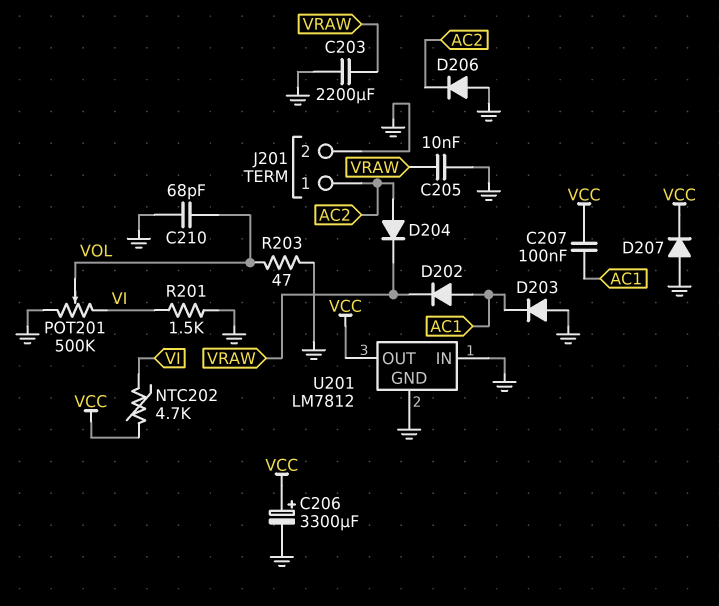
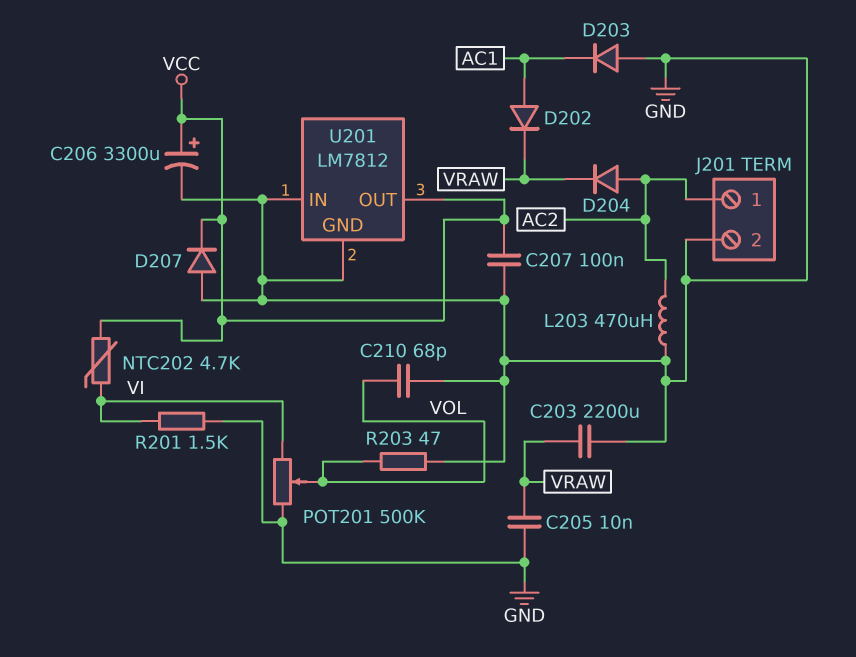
C207: 100nF (AC1, VCC) -> 100nF (GND, VCC)
D206: diode (A GND, K AC2) -> none
L203: none -> 470uH (AC2, GND)

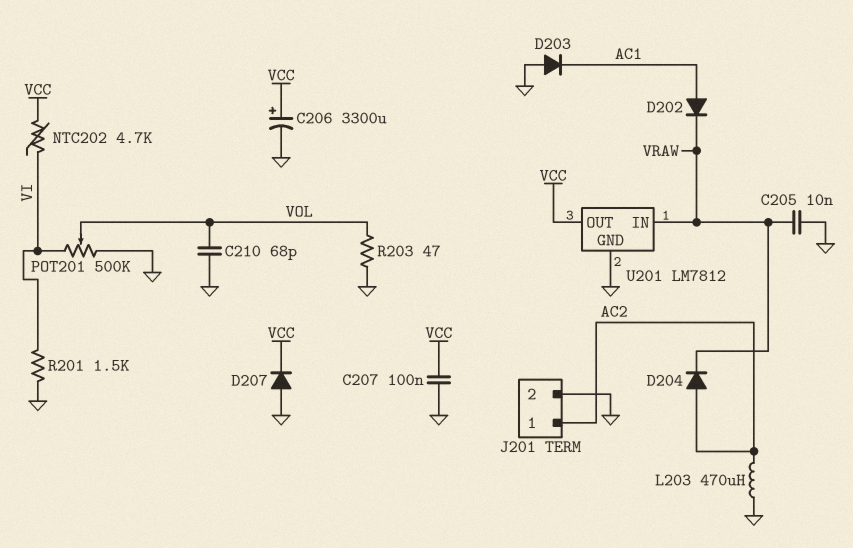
C203: 2200uF (GND, VRAW) -> none
U201 pin IN: GND -> VRAW

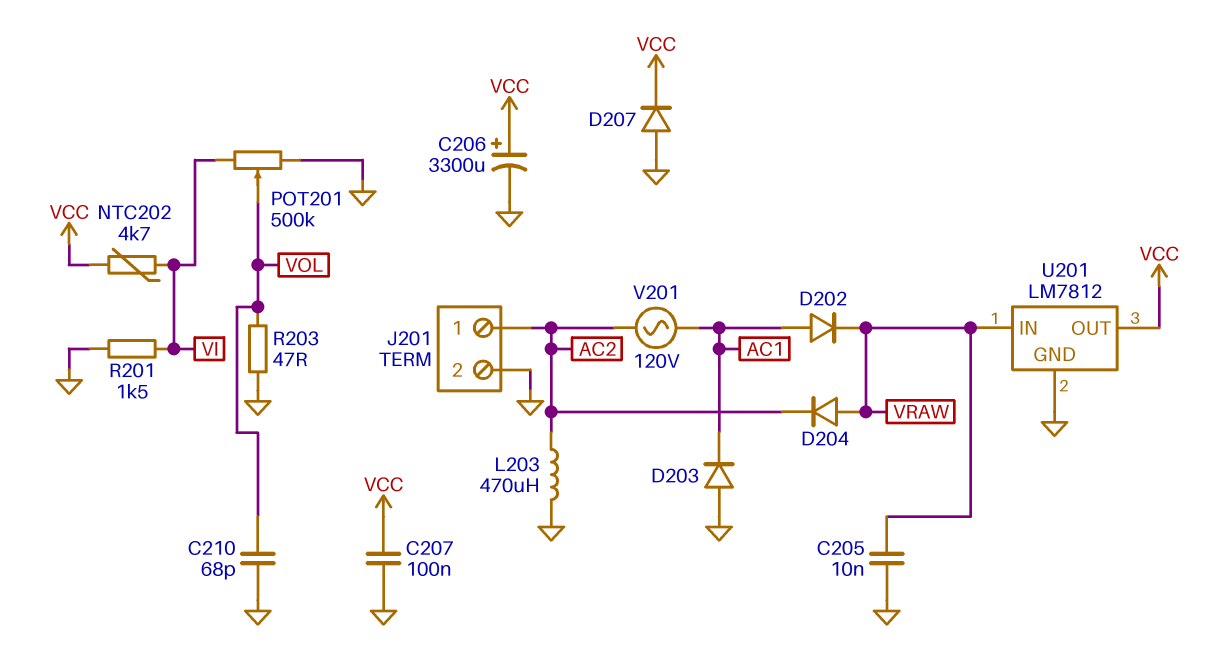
D204: diode (A AC2, K VRAW) -> diode (A VRAW, K AC2)
V201: none -> AC 120V (AC1, AC2)

